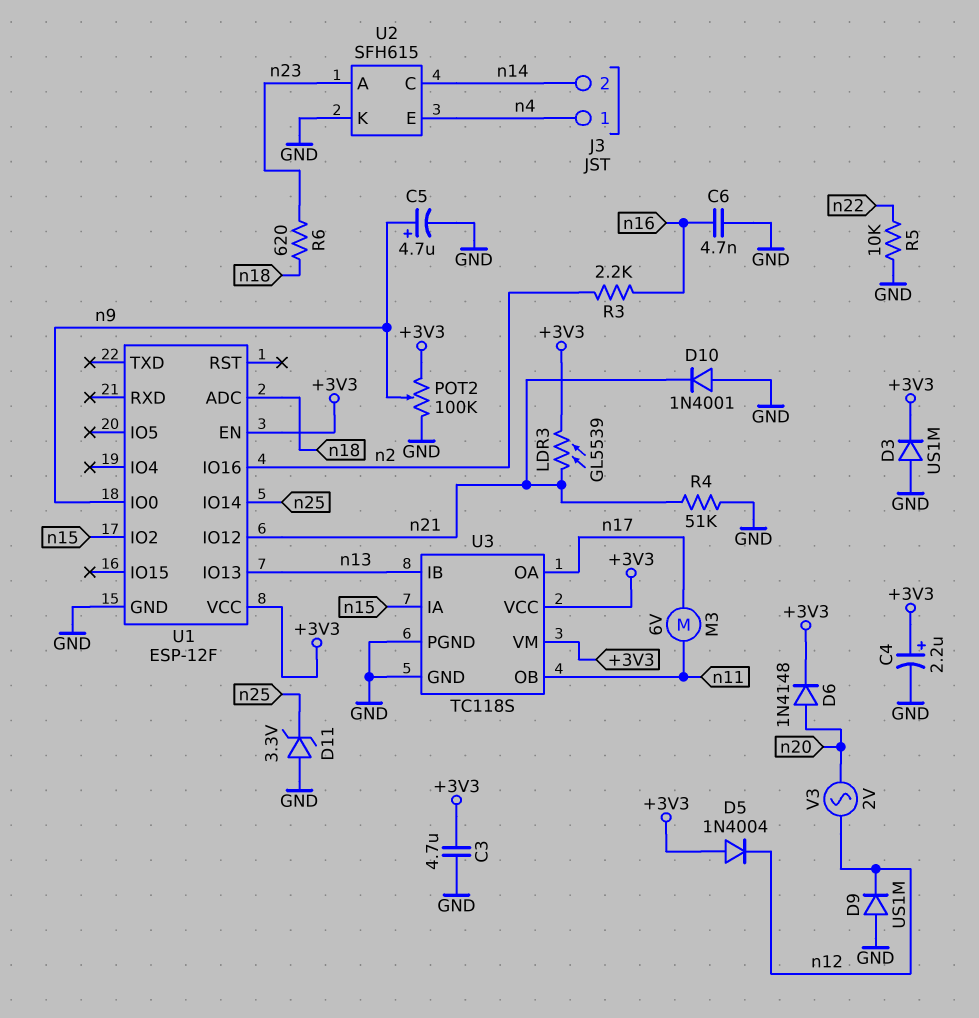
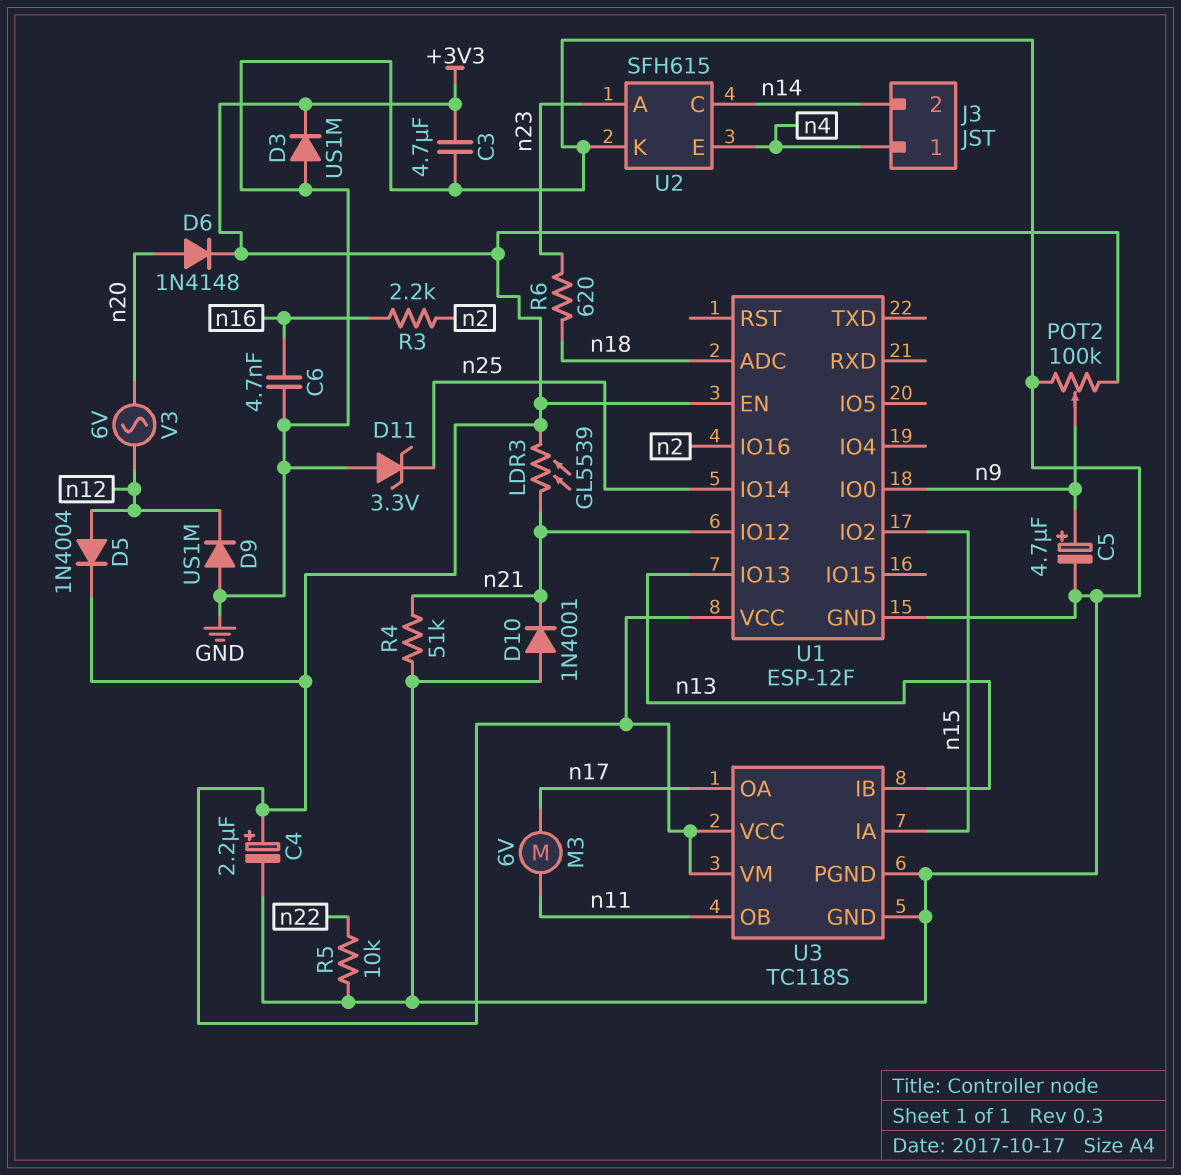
D5: diode 1N4004 (A +3V3, K n12) -> diode 1N4004 (A n12, K +3V3)
V3: AC 2V (n12, n20) -> AC 6V (n12, n20)

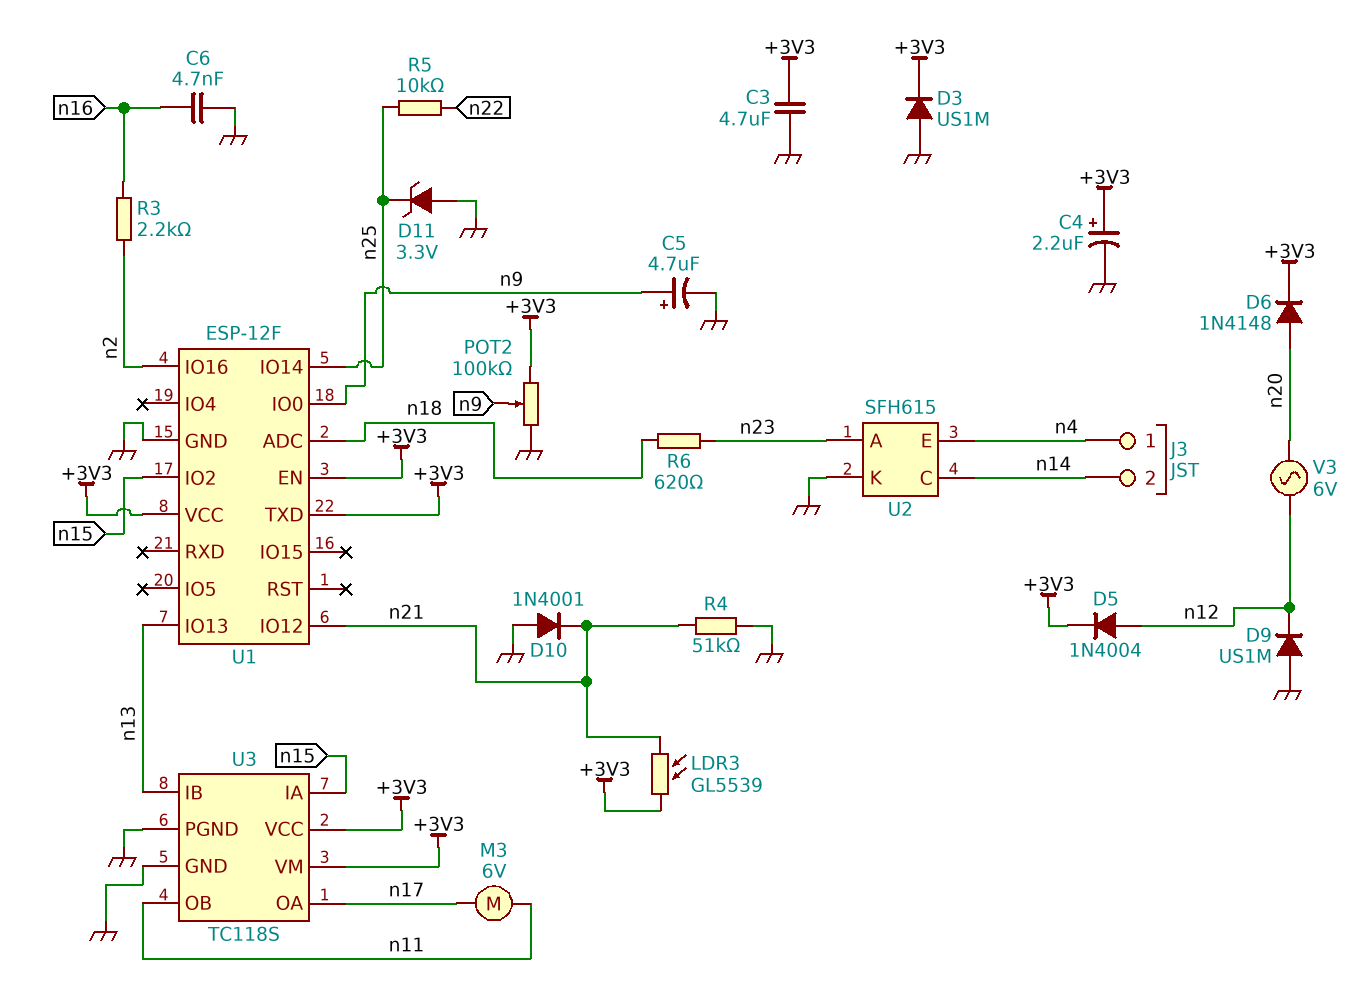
R5: 10k (GND, n22) -> 10k (n22, n25)
U1 pin TXD: none -> +3V3

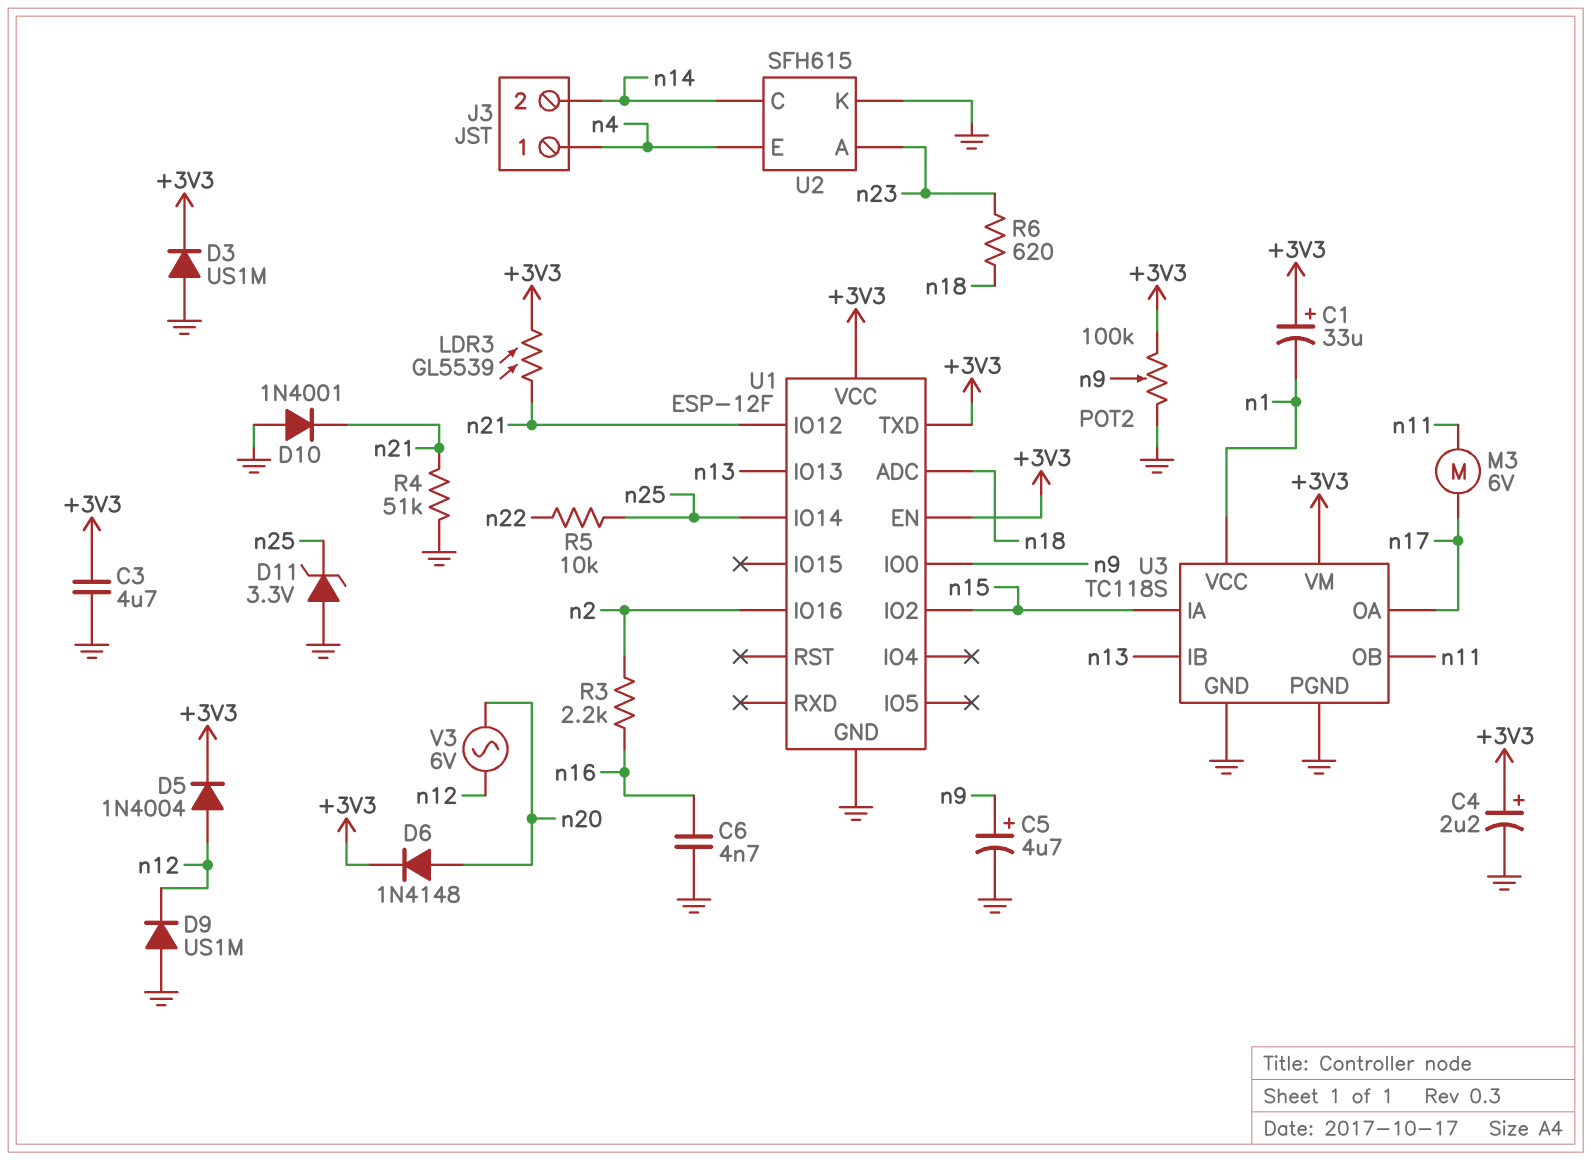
C1: none -> 33uF (plus +3V3, minus n1)
U3 pin VCC: +3V3 -> n1

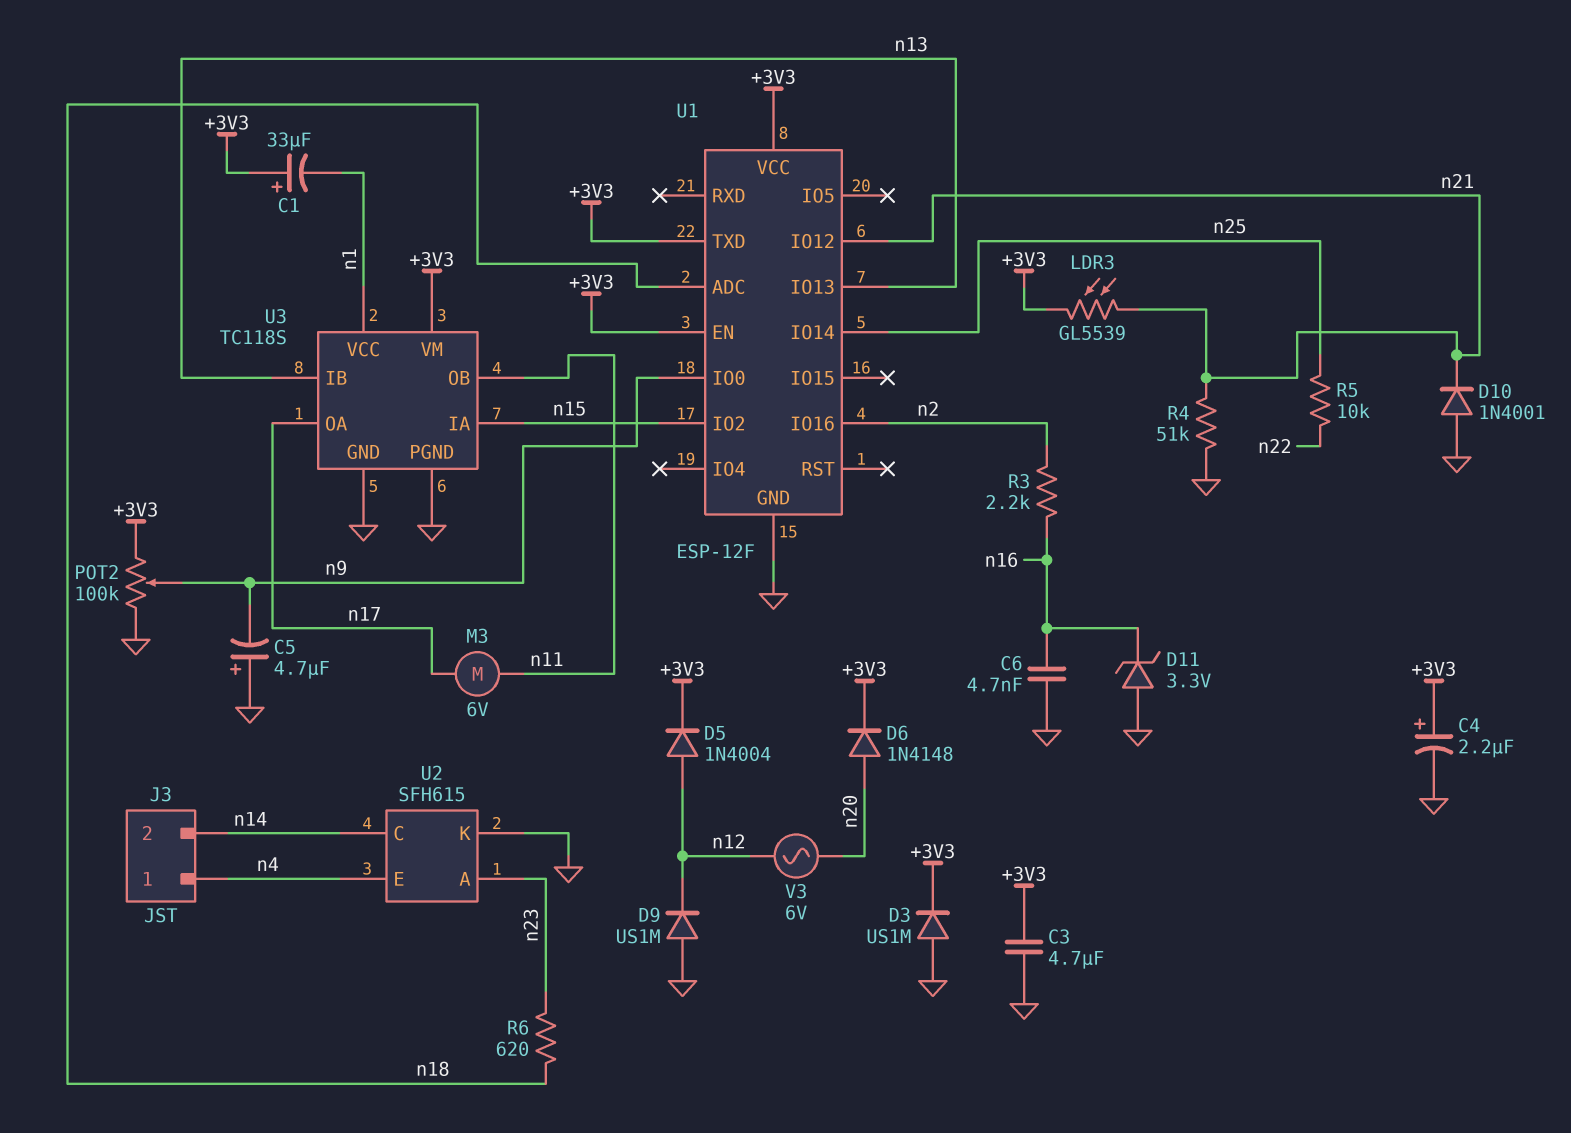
C5: 4.7uF (plus n9, minus GND) -> 4.7uF (plus GND, minus n9)
D11: zener 3.3V (A GND, K n25) -> zener 3.3V (A GND, K n16)

